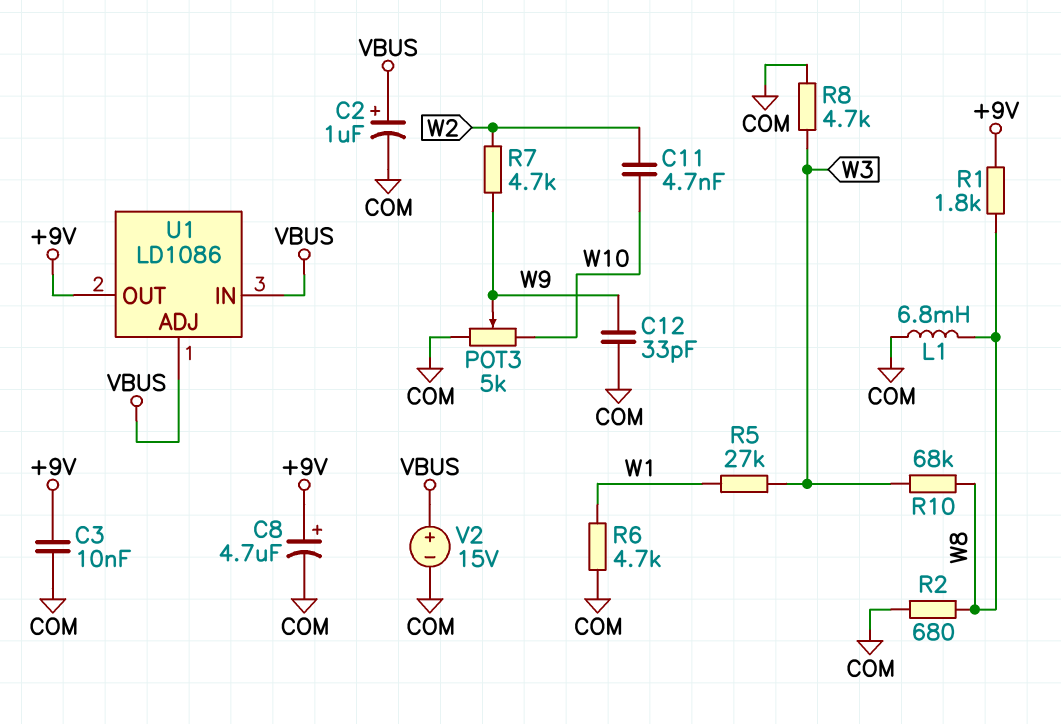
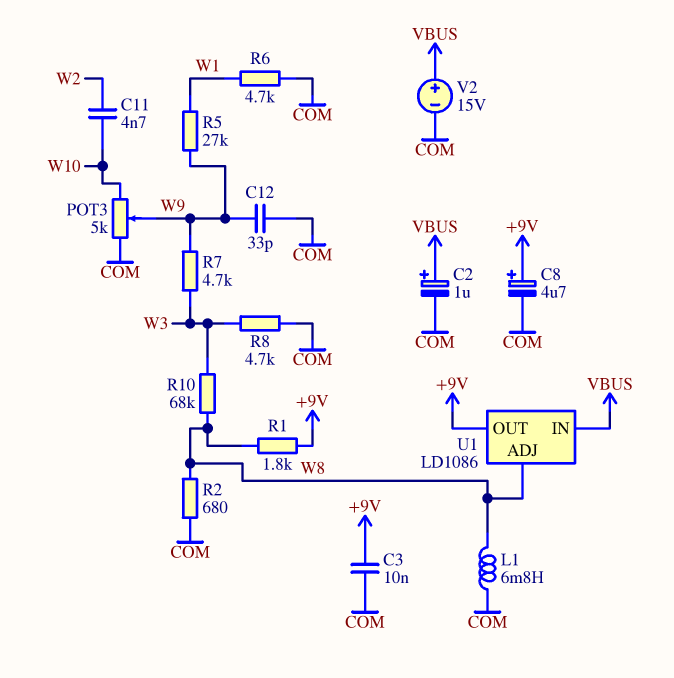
R5: 27k (W1, W3) -> 27k (W1, W9)
R7: 4.7k (W2, W9) -> 4.7k (W3, W9)
U1 pin ADJ: VBUS -> W8

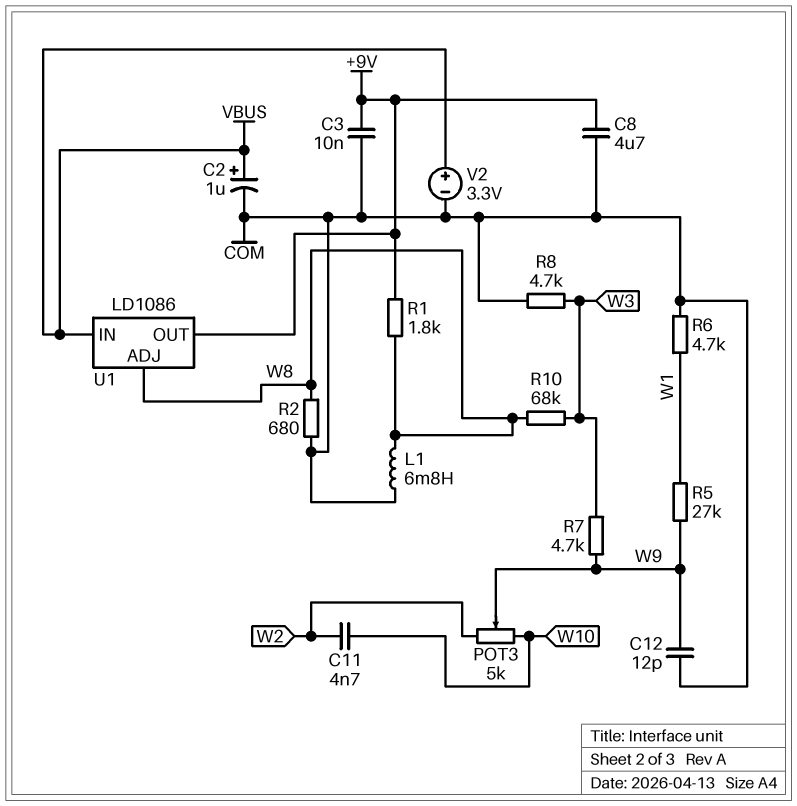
C8: 4.7uF (plus +9V, minus COM) -> 4.7uF (+9V, COM)
C12: 33pF (COM, W9) -> 12pF (COM, W9)
POT3: 5k (COM, W10, wiper W9) -> 5k (W2, W10, wiper W9)
V2: 15V (plus VBUS, minus COM) -> 3.3V (plus VBUS, minus COM)

